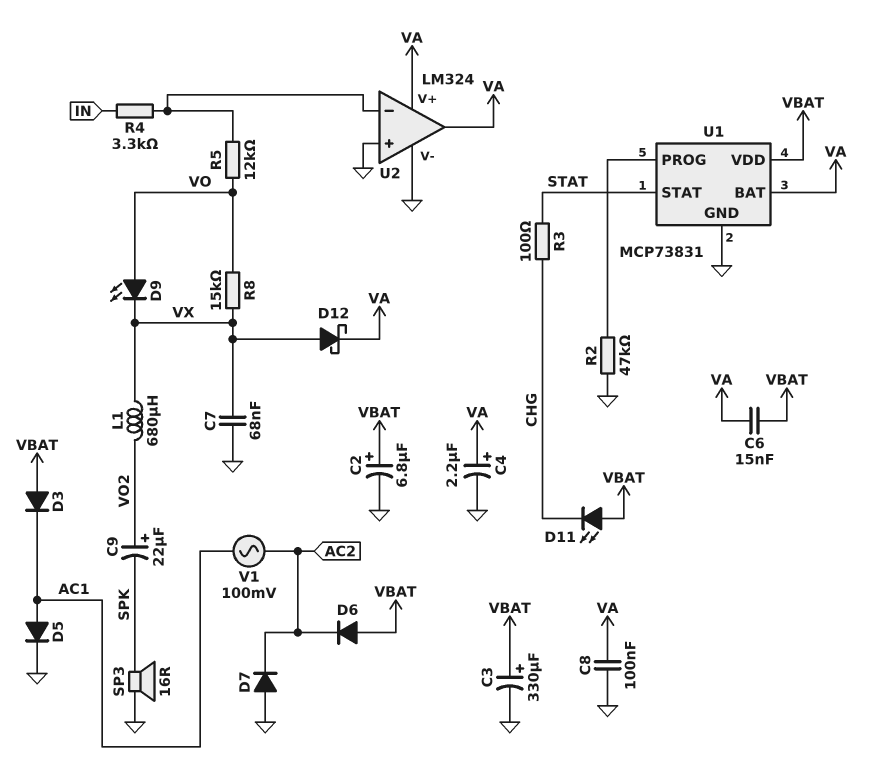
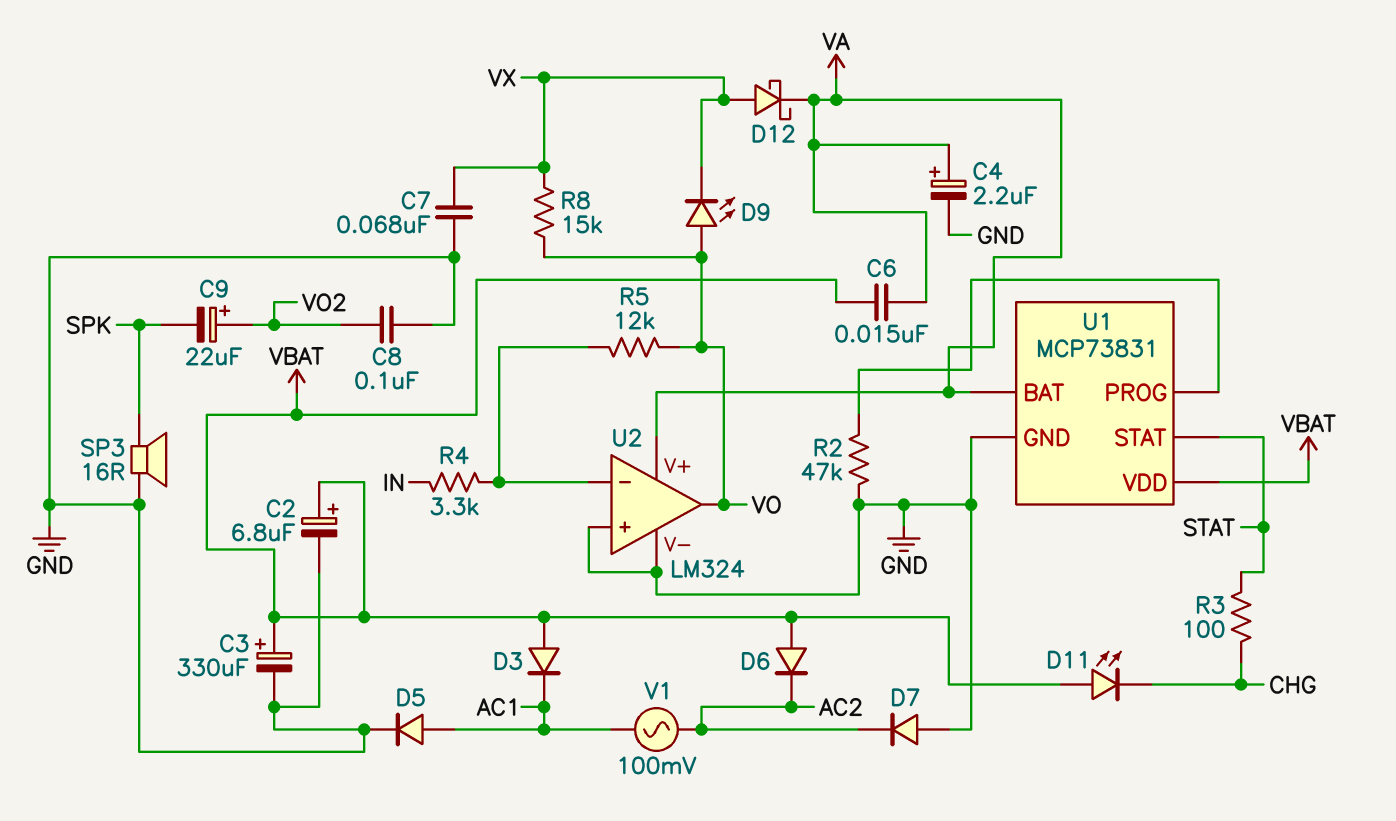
C8: 100nF (GND, VA) -> 100nF (GND, VO2)
L1: 680uH (VO2, VX) -> none
U2 pin out: VA -> VO

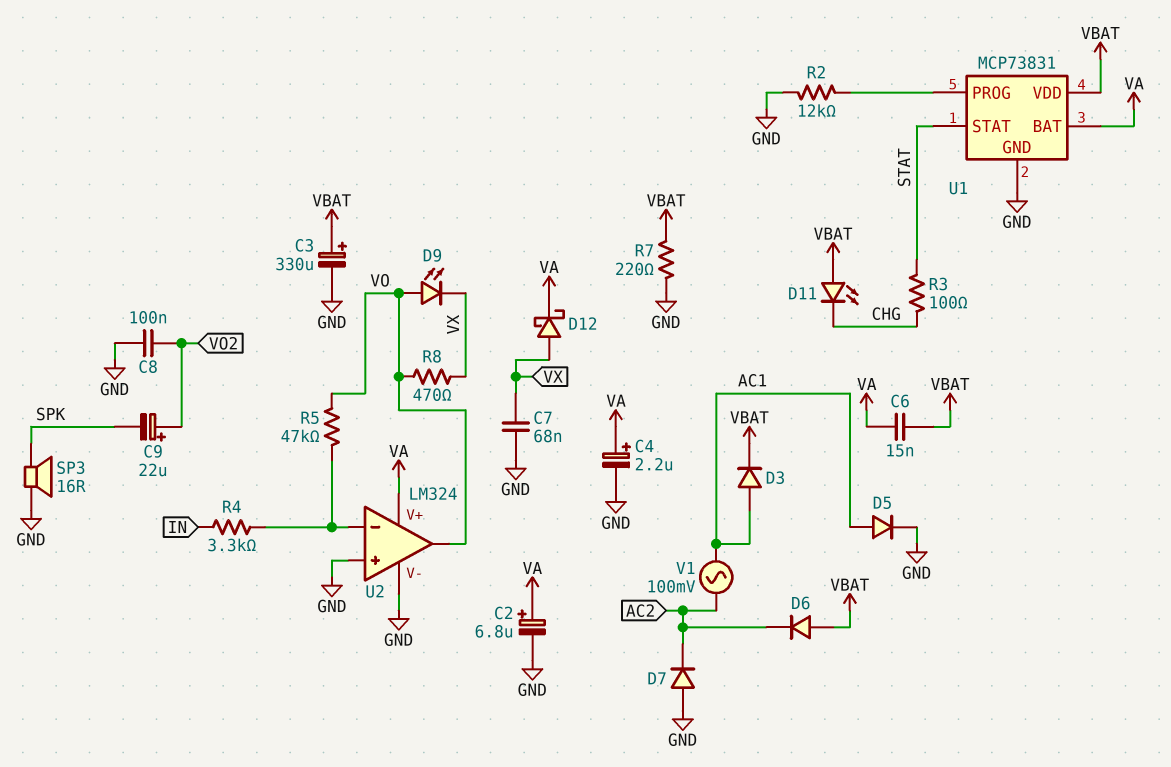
C2: 6.8uF (plus VBAT, minus GND) -> 6.8uF (plus VA, minus GND)
D3: diode (A VBAT, K AC1) -> diode (A AC1, K VBAT)
R2: 47k (GND, U1/PROG) -> 12k (GND, U1/PROG)
R5: 12k (U2/in-, VO) -> 47k (U2/in-, VO)
R7: none -> 220 (GND, VBAT)
R8: 15k (VO, VX) -> 470 (VO, VX)

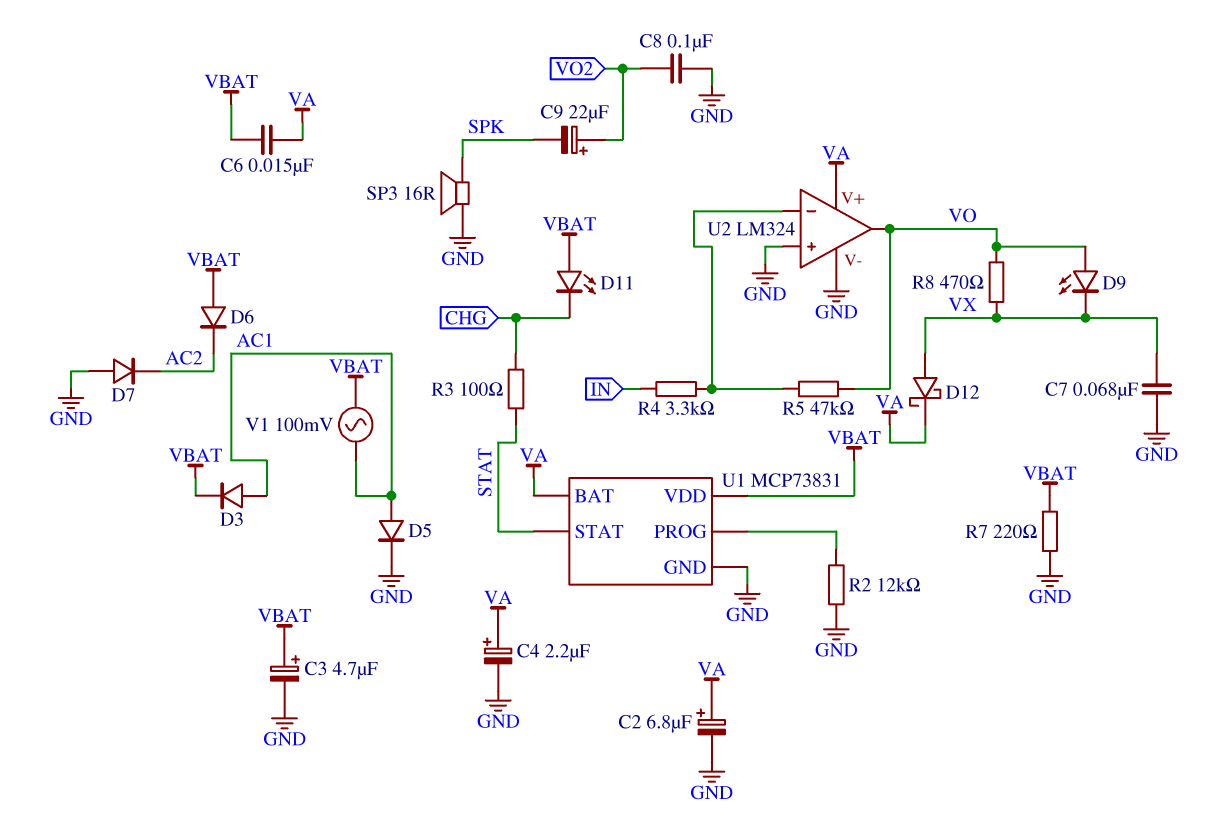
C3: 330uF (plus VBAT, minus GND) -> 4.7uF (plus VBAT, minus GND)
V1: AC 100mV (AC1, AC2) -> AC 100mV (AC1, VBAT)

